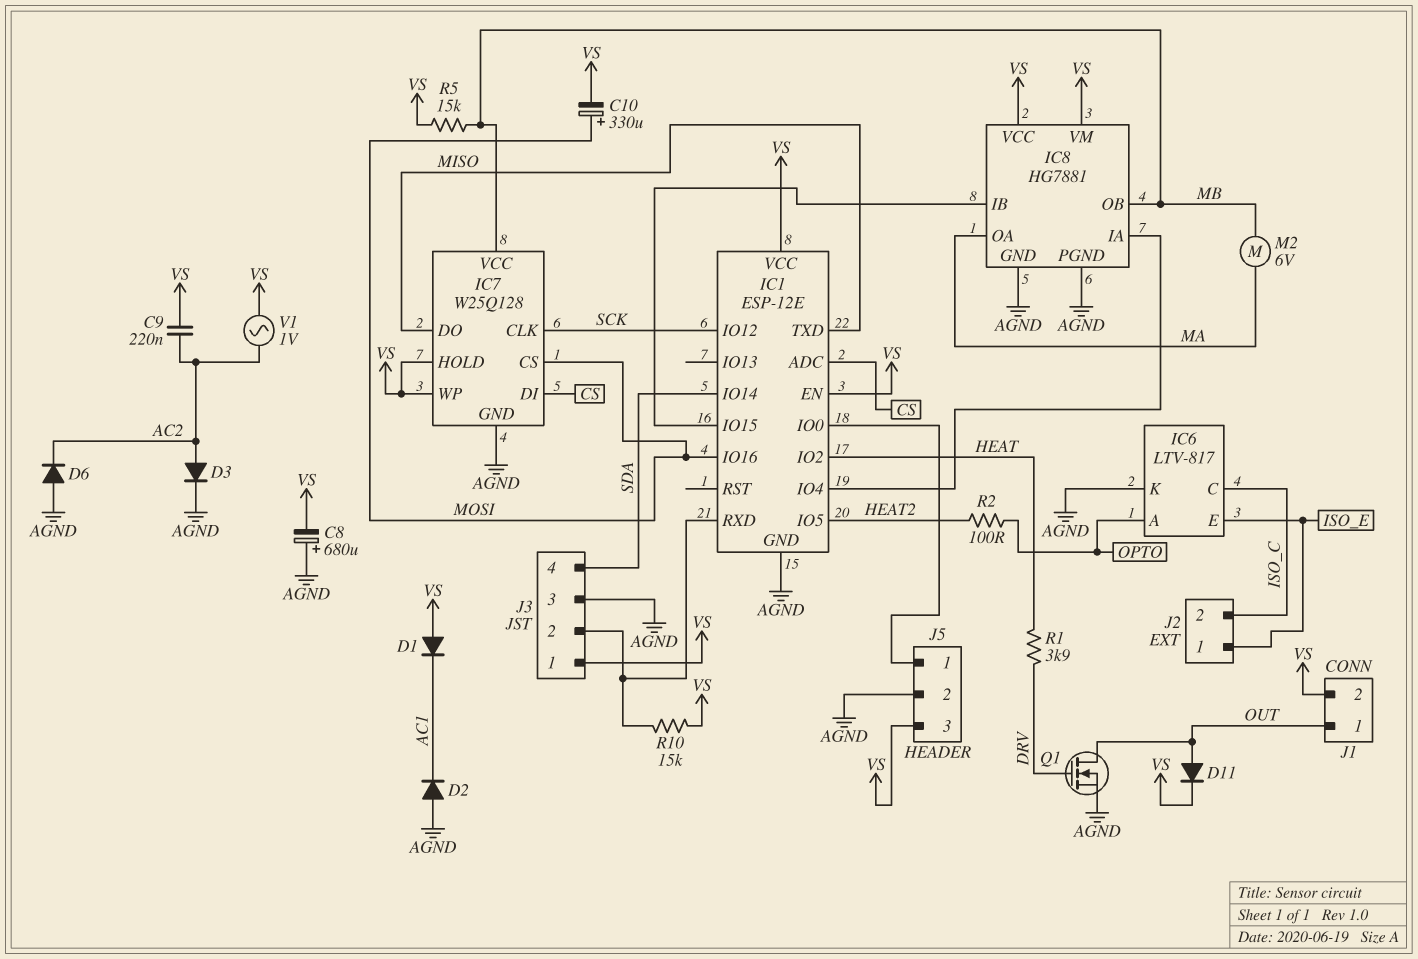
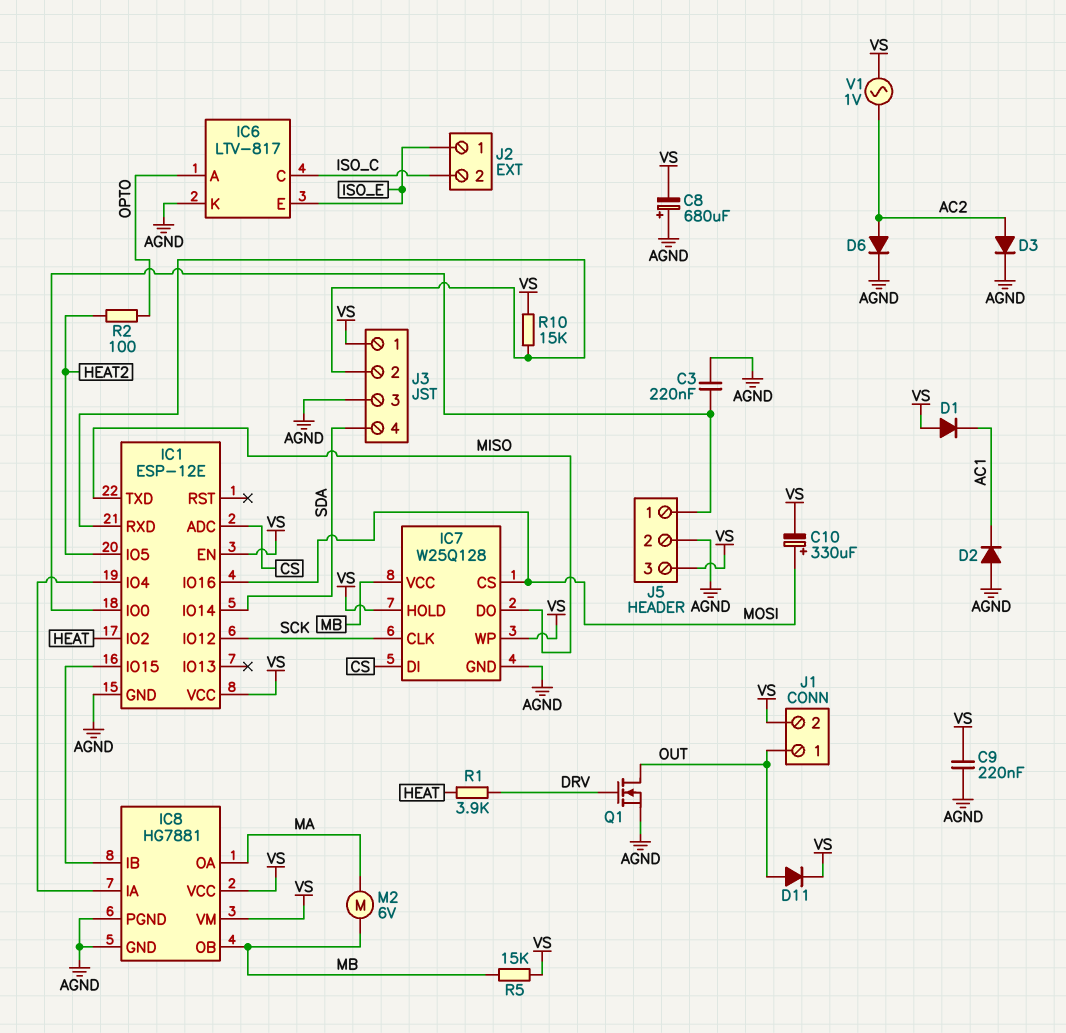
C3: none -> 220nF (AGND, IC1/IO0)
C9: 220nF (AC2, VS) -> 220nF (AGND, VS)
D6: diode (A AGND, K AC2) -> diode (A AC2, K AGND)

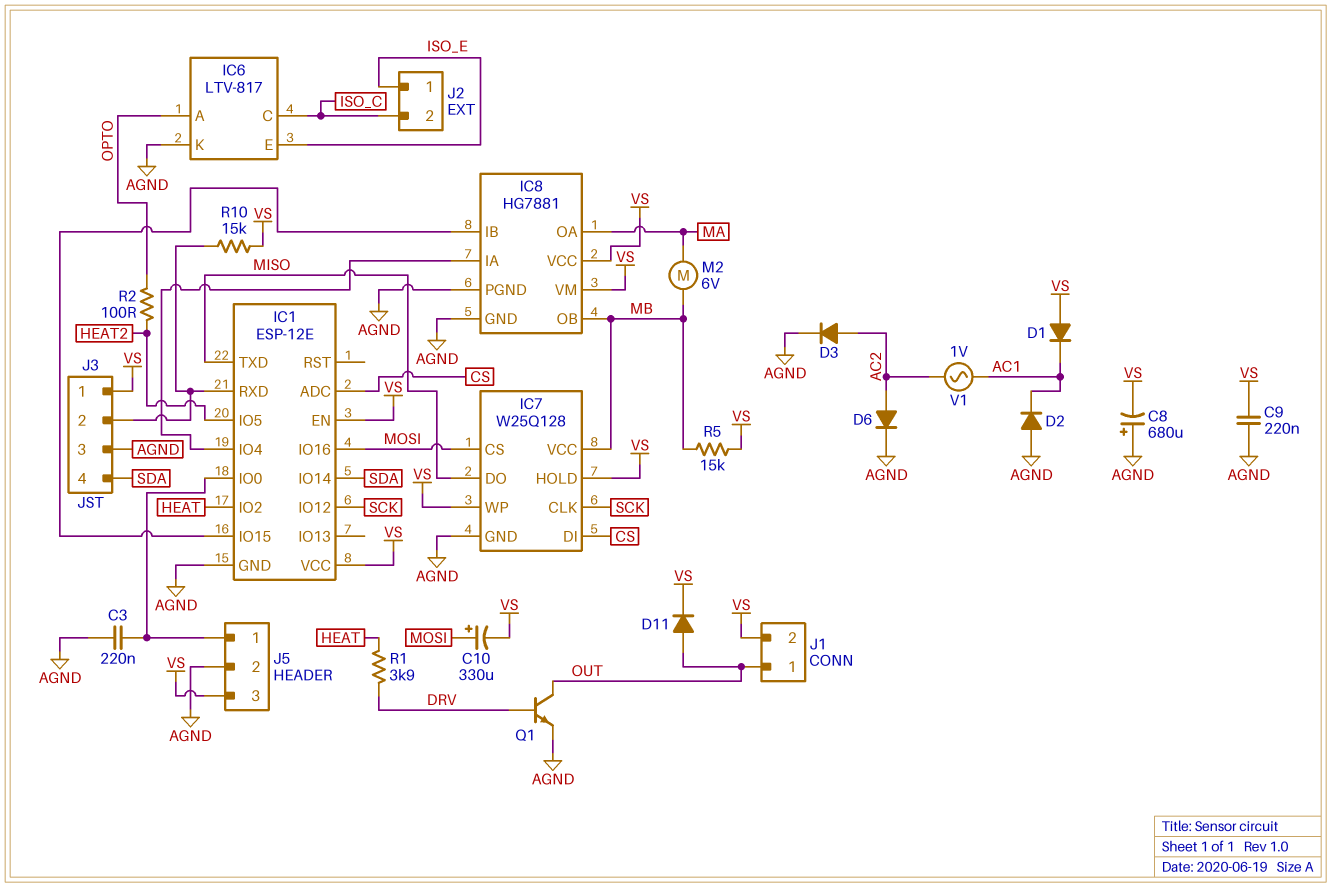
Q1: NMOS (G DRV, D OUT, S AGND) -> NPN (B DRV, C OUT, E AGND)
V1: AC 1V (AC2, VS) -> AC 1V (AC1, AC2)

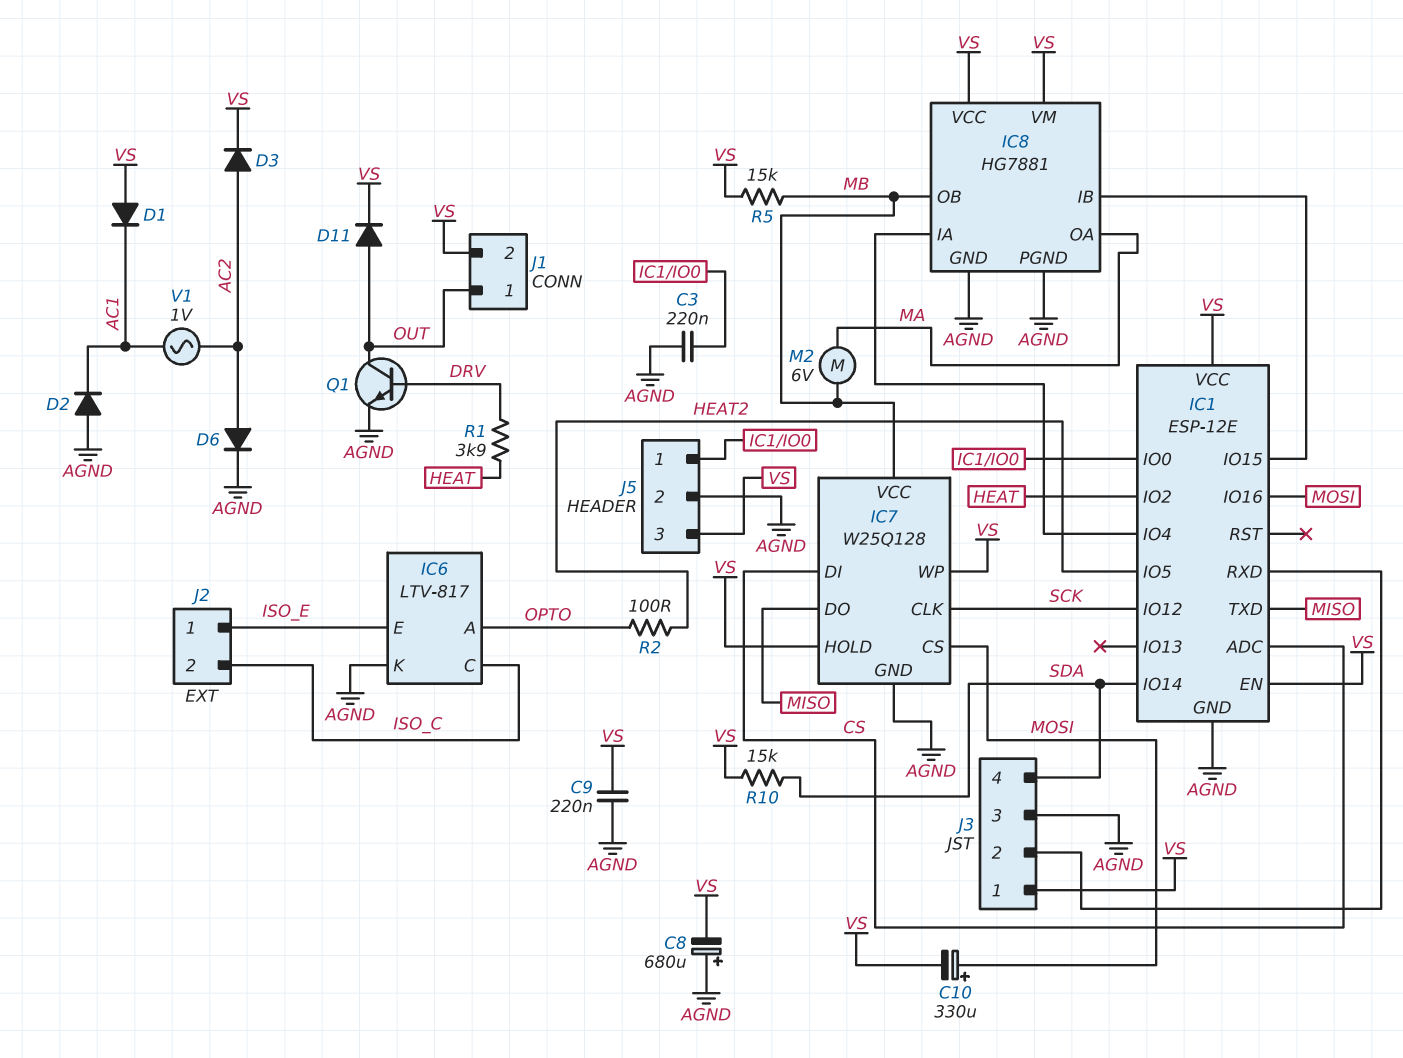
D3: diode (A AC2, K AGND) -> diode (A AC2, K VS)
R10: 15k (IC1/RXD, VS) -> 15k (SDA, VS)

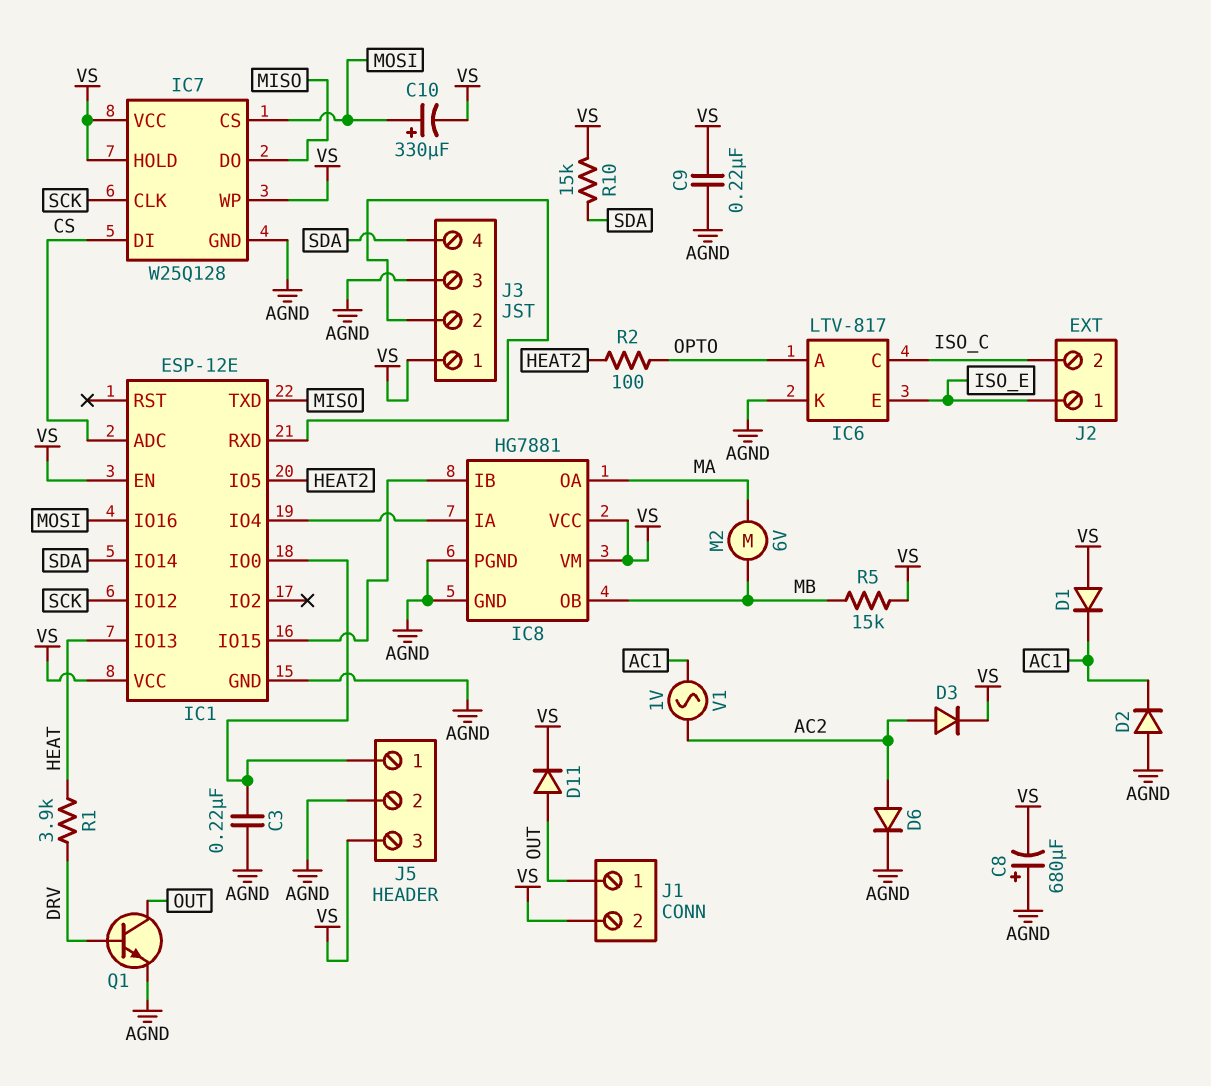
IC1 pin IO2: HEAT -> none
IC1 pin IO13: none -> HEAT
IC7 pin VCC: MB -> VS

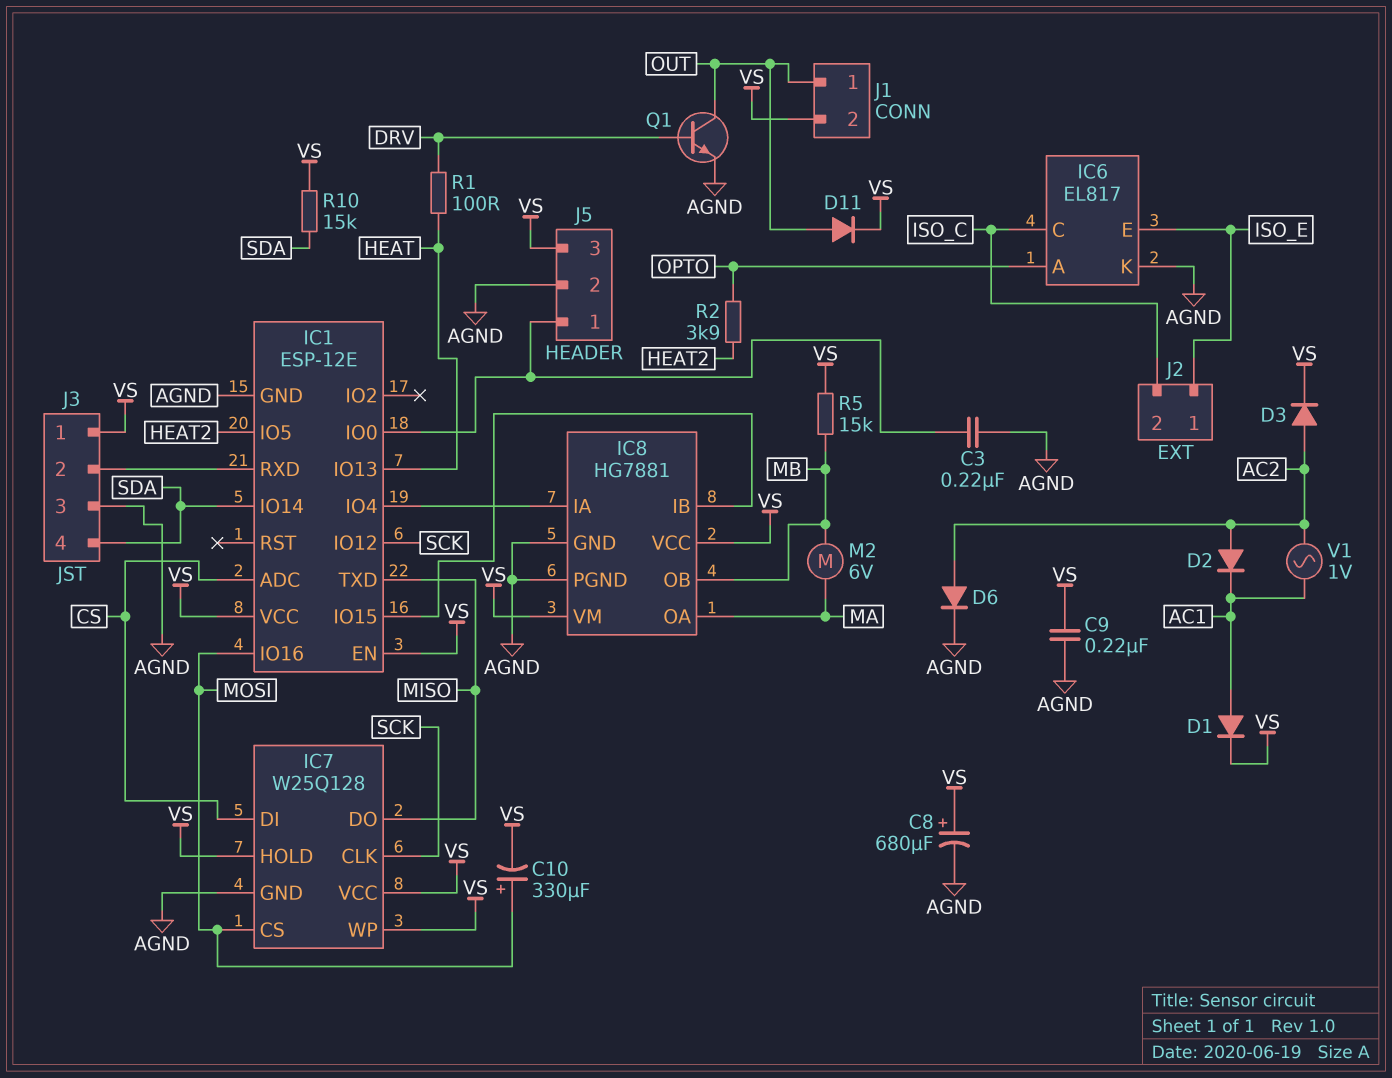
C8: 680uF (plus AGND, minus VS) -> 680uF (plus VS, minus AGND)
D1: diode (A VS, K AC1) -> diode (A AC1, K VS)
D2: diode (A AGND, K AC1) -> diode (A AC2, K AC1)
IC6: LTV-817 -> EL817
R1: 3.9k (DRV, HEAT) -> 100 (DRV, HEAT)
R2: 100 (HEAT2, OPTO) -> 3.9k (HEAT2, OPTO)

